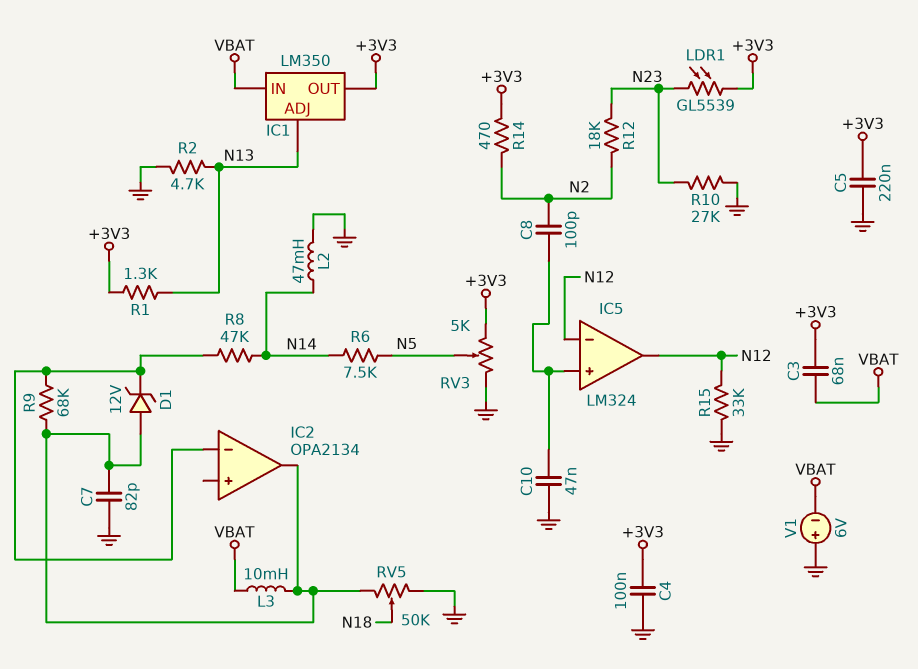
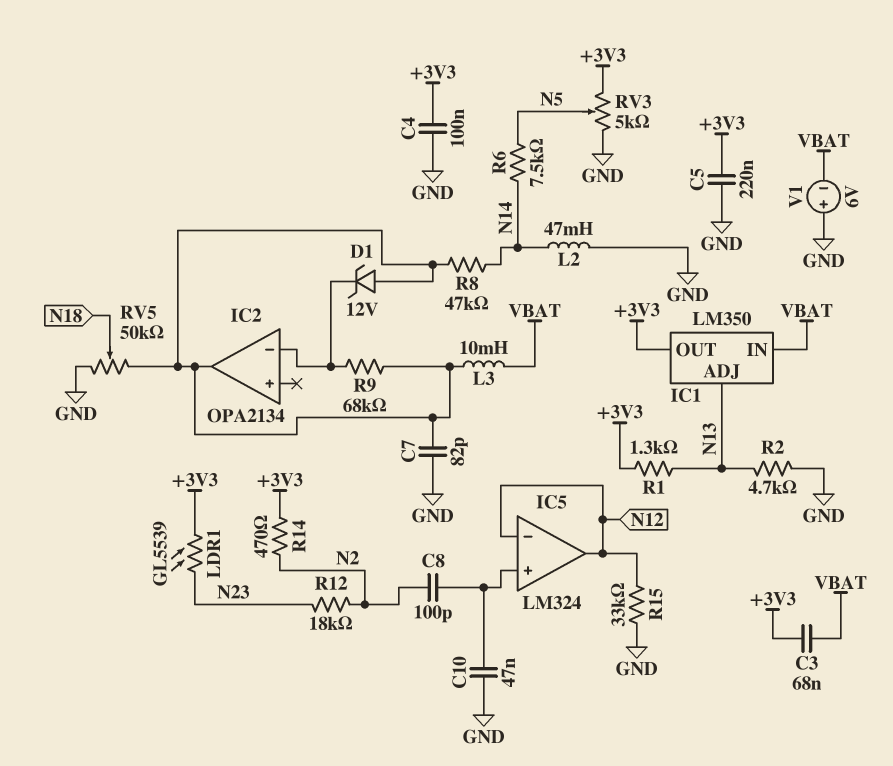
R8: 47k (IC2/in-, N14) -> 47k (IC2/out, N14)
R10: 27k (GND, N23) -> none

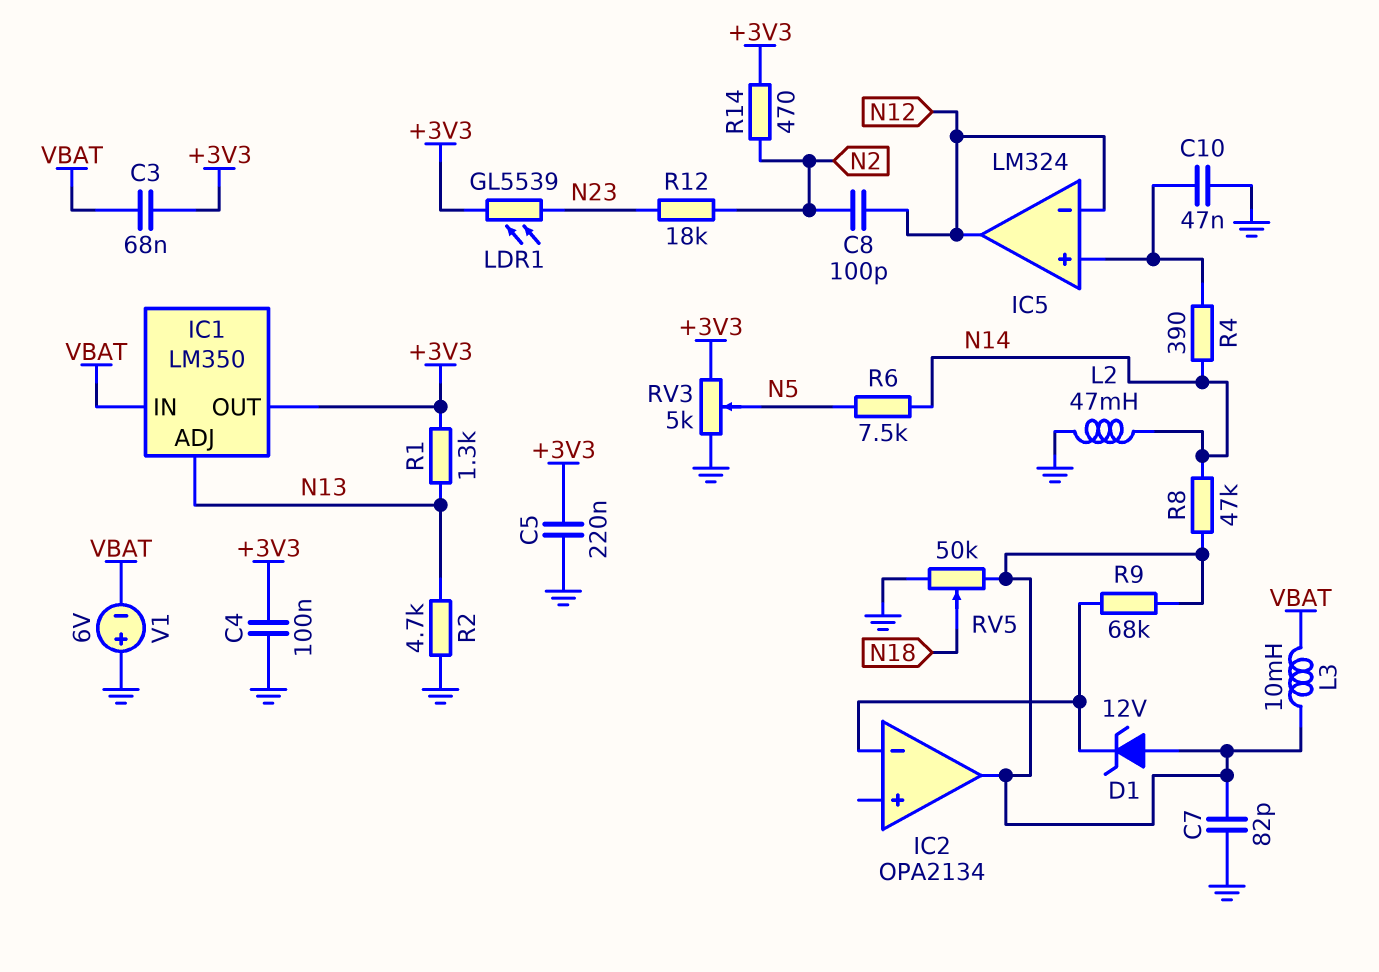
C8: 100pF (IC5/in+, N2) -> 100pF (N2, N12)
R4: none -> 390 (IC5/in+, N14)
R15: 33k (GND, N12) -> none

